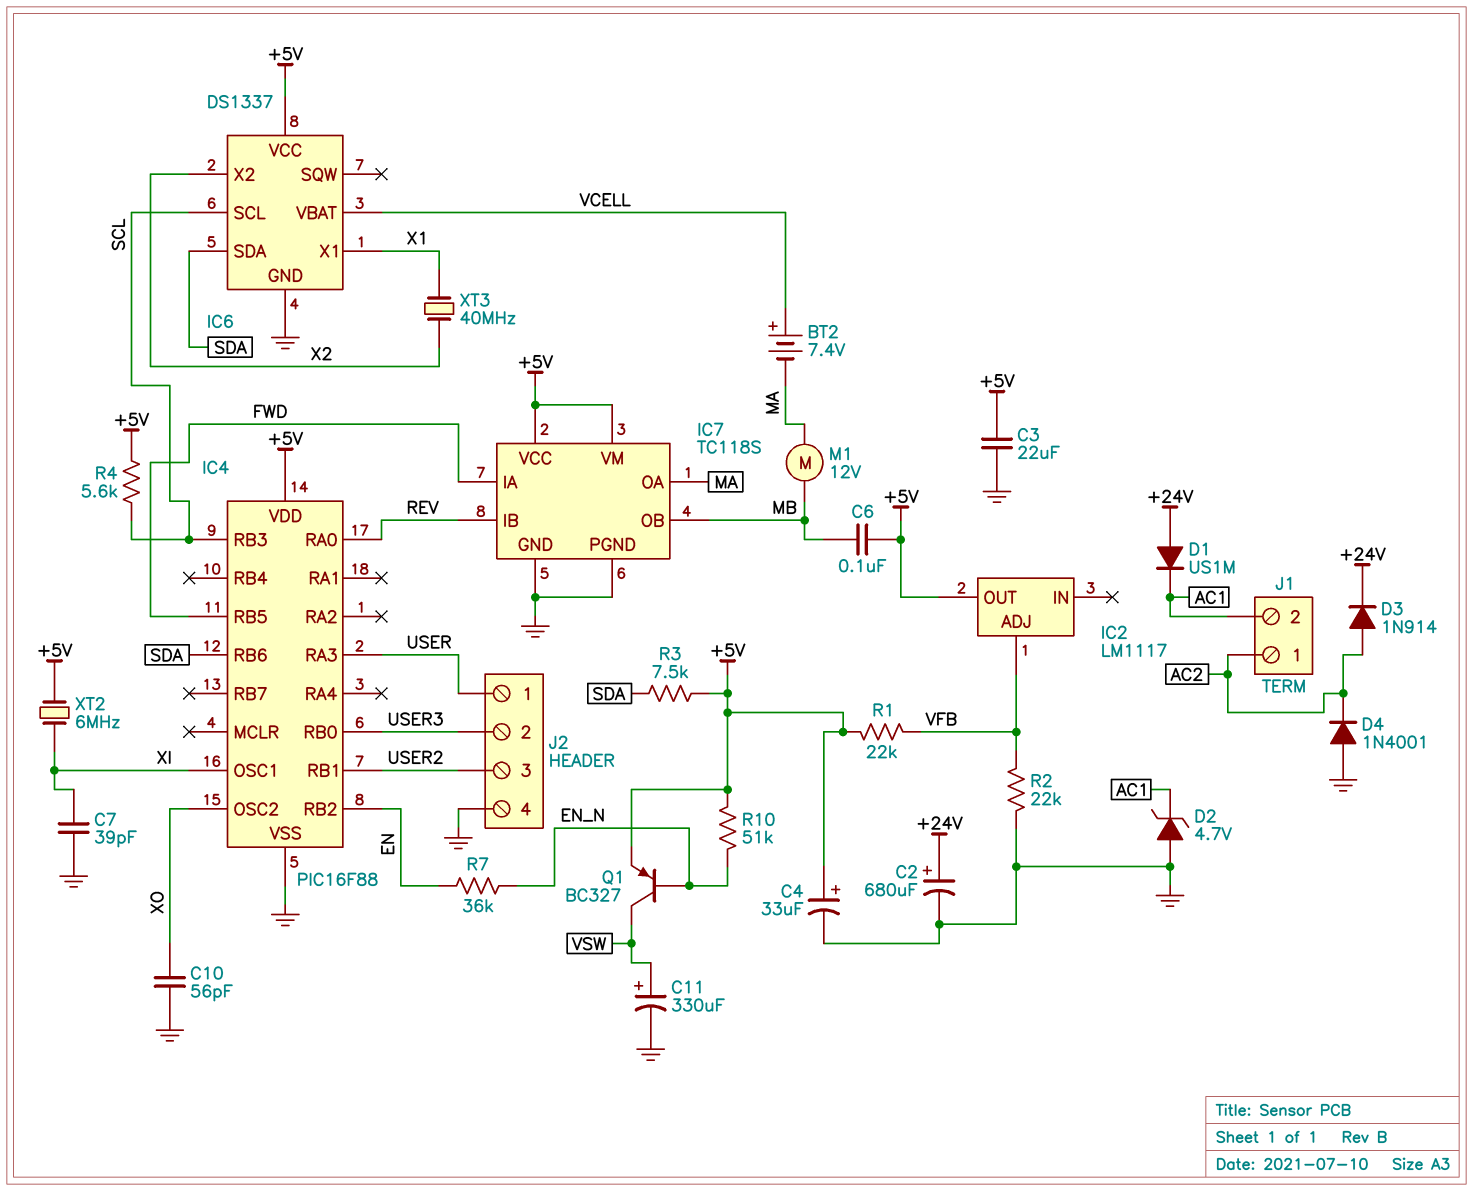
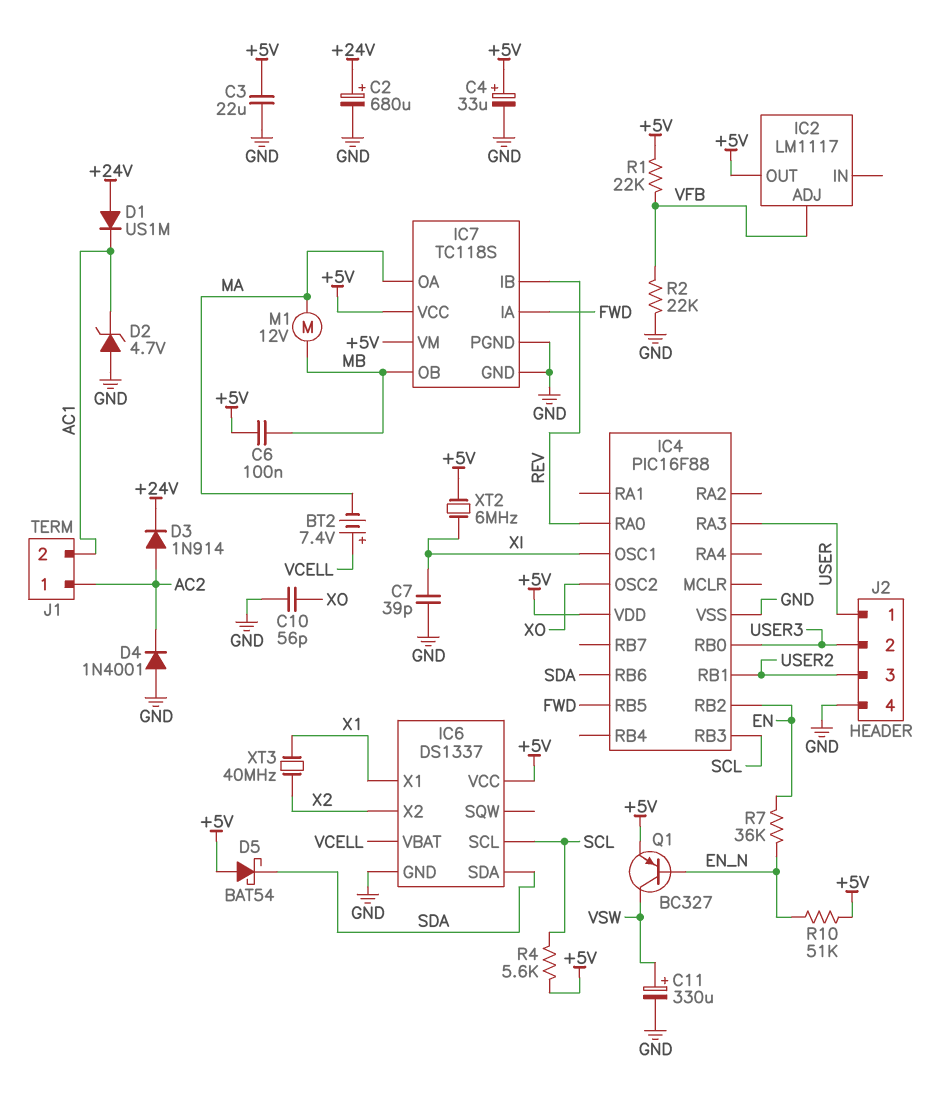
D5: none -> schottky BAT54 (A +5V, K SDA)
R3: 7.5k (+5V, SDA) -> none

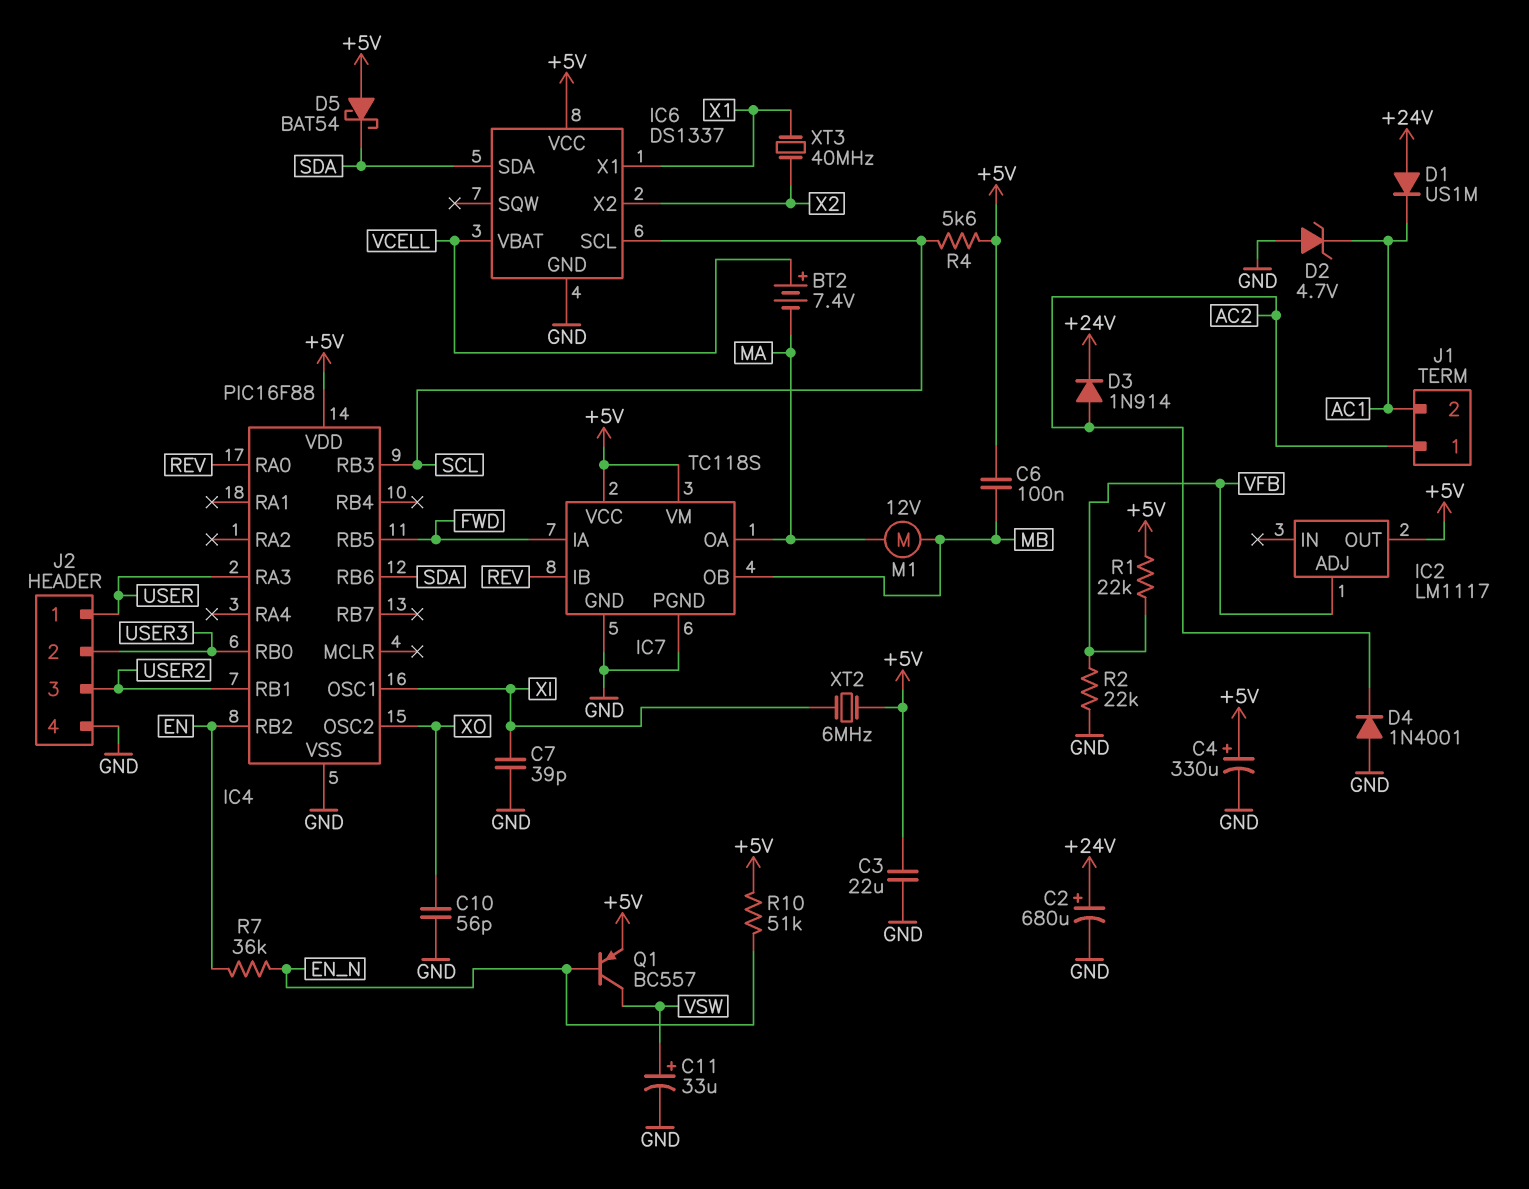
C4: 33uF (plus +5V, minus GND) -> 330uF (plus +5V, minus GND)
C11: 330uF (plus VSW, minus GND) -> 33uF (plus VSW, minus GND)
Q1: PNP BC327 (B EN_N, C VSW, E +5V) -> PNP BC557 (B EN_N, C VSW, E +5V)

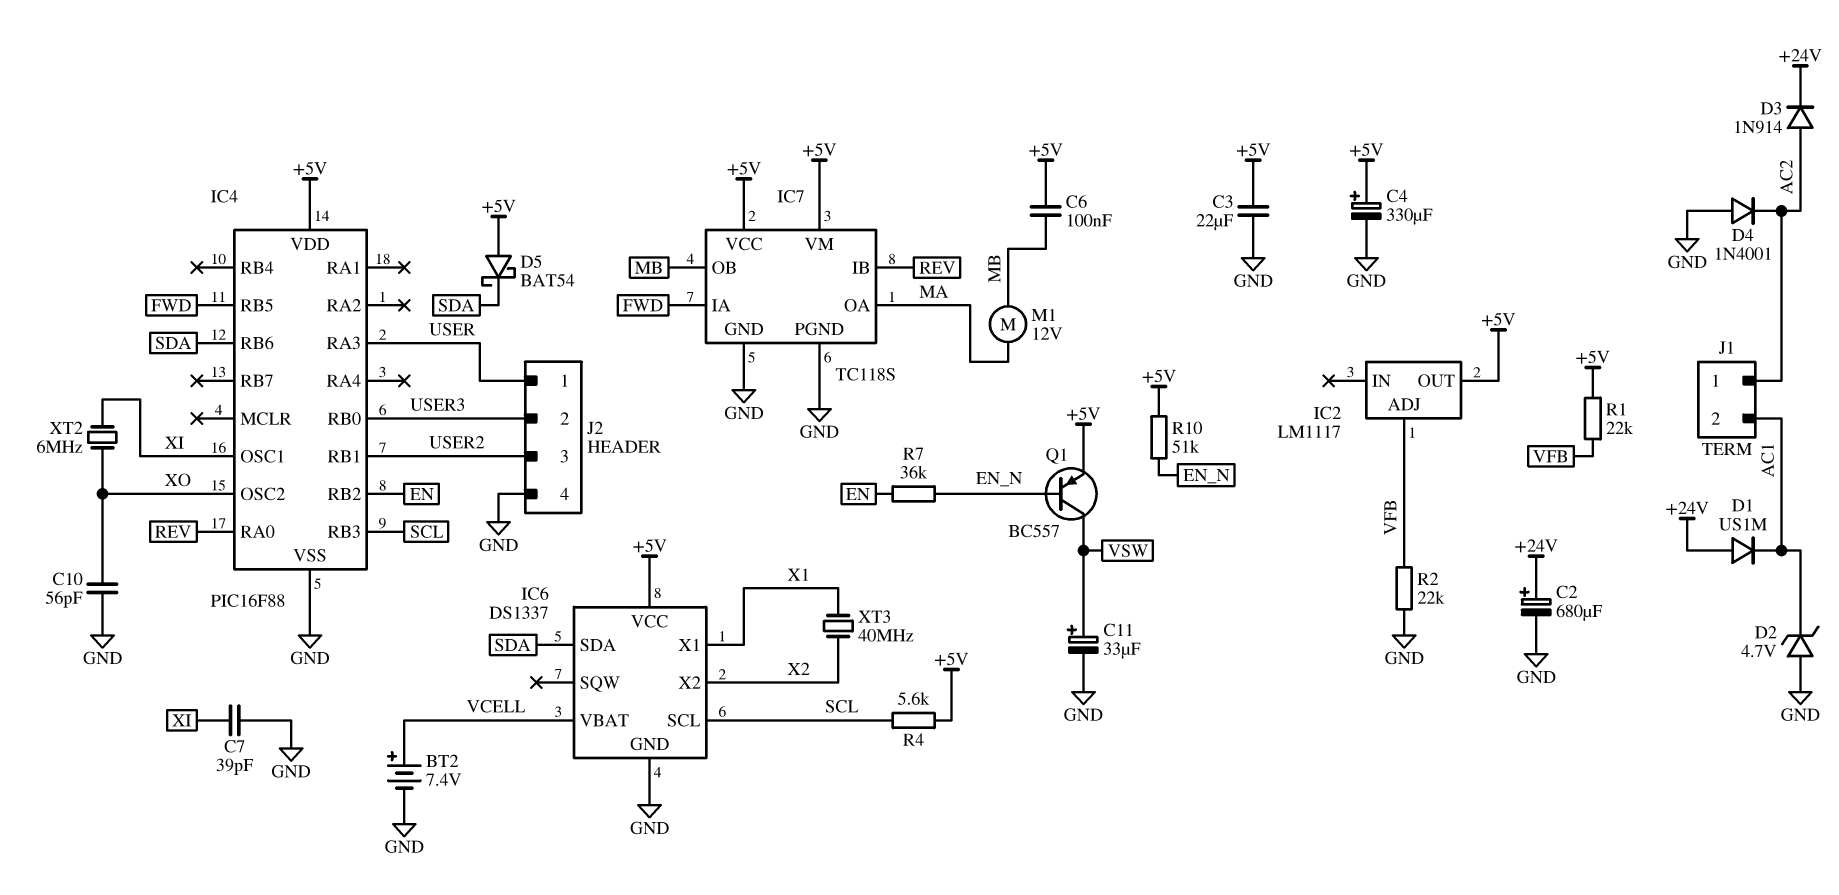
BT2: 7.4V (plus VCELL, minus MA) -> 7.4V (plus VCELL, minus GND)
XT2: 6MHz (+5V, XI) -> 6MHz (XI, XO)

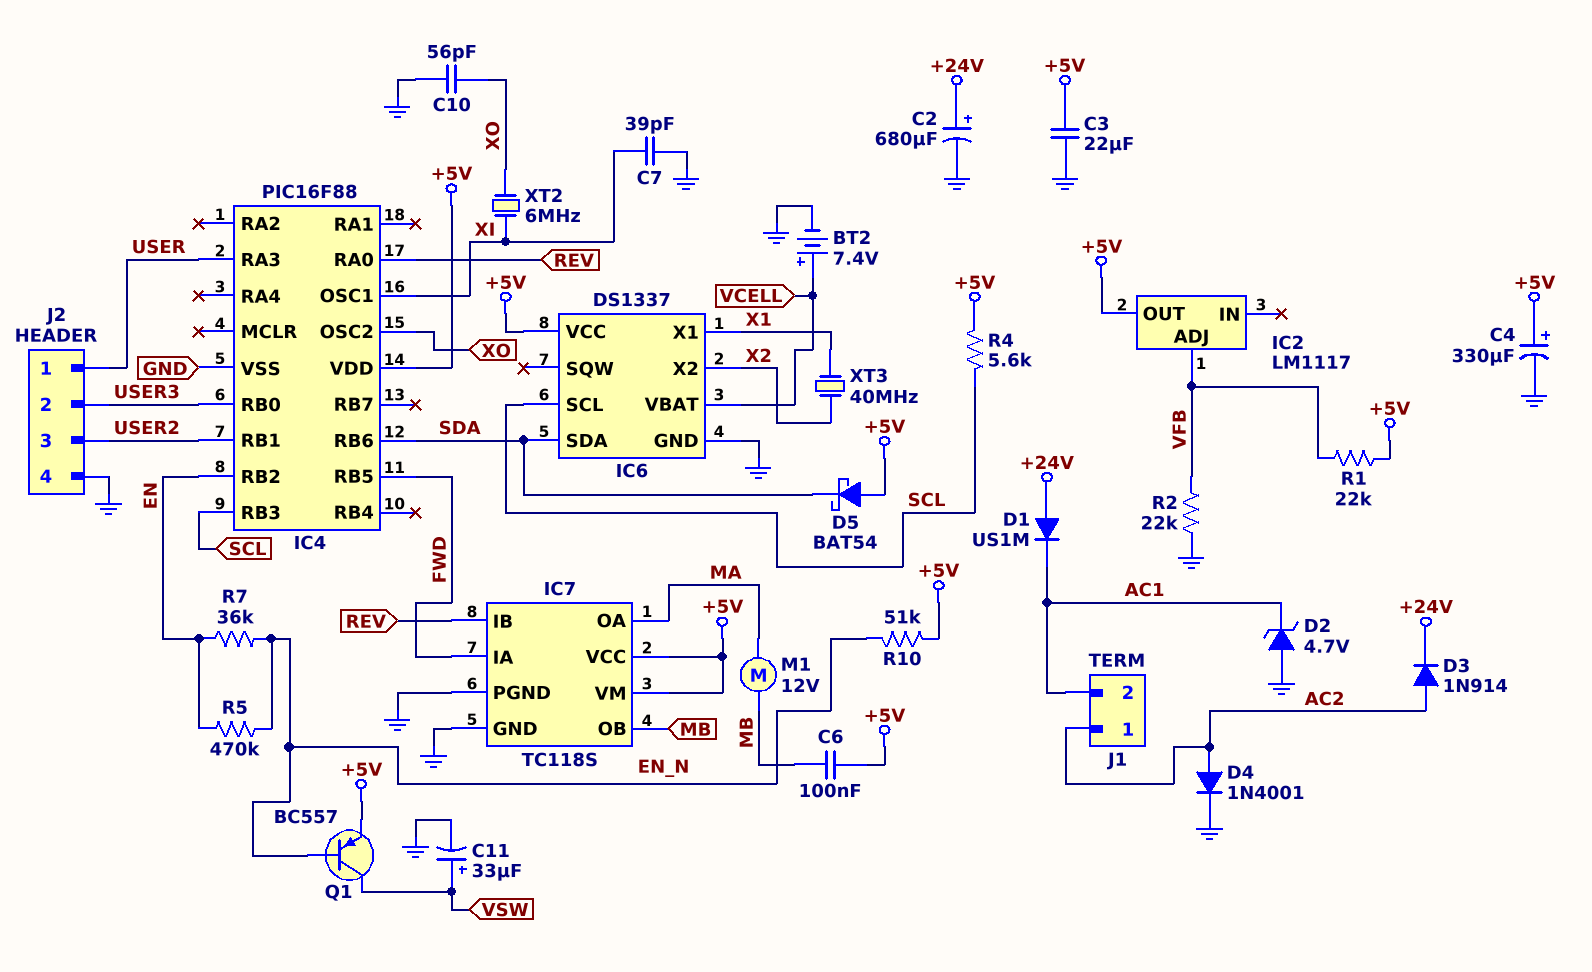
D4: diode 1N4001 (A GND, K AC2) -> diode 1N4001 (A AC2, K GND)
R5: none -> 470k (EN, EN_N)

